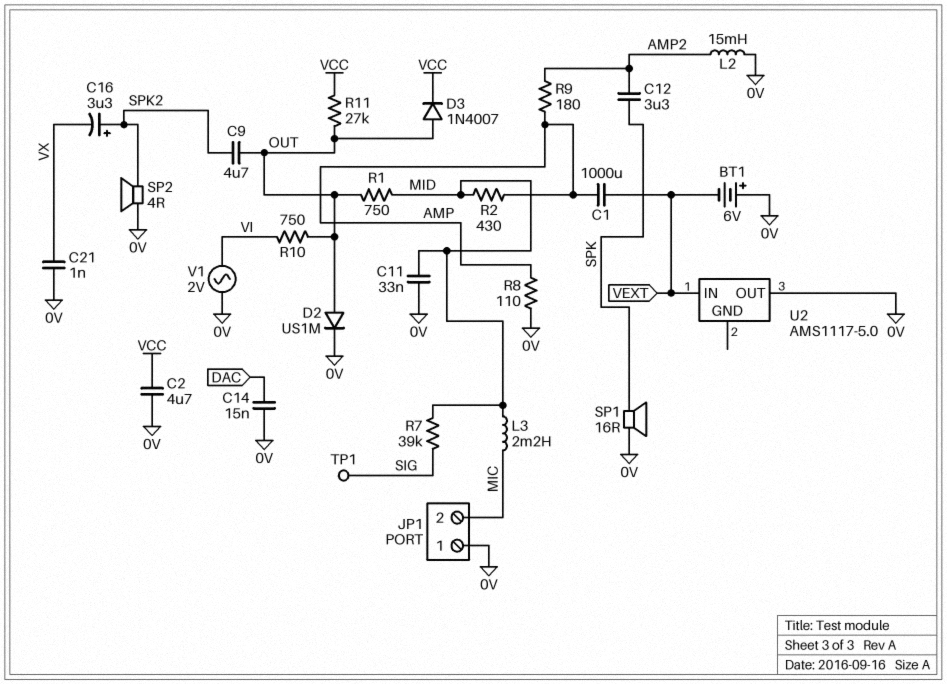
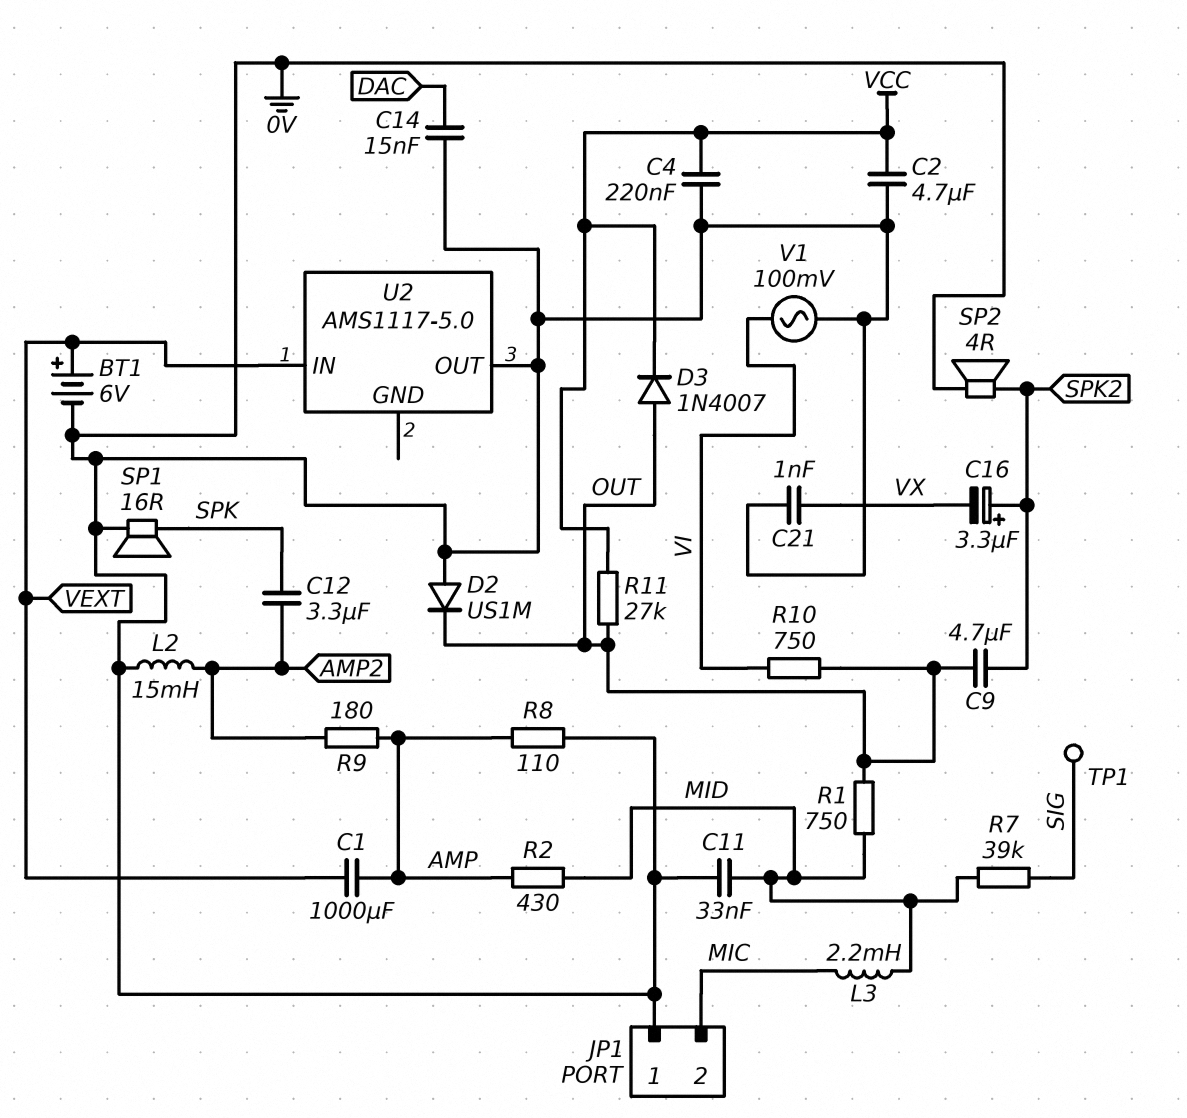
BT1: 6V (plus 0V, minus VEXT) -> 6V (plus VEXT, minus 0V)
C4: none -> 220nF (0V, VCC)
D2: diode US1M (A OUT, K 0V) -> diode US1M (A 0V, K OUT)
V1: AC 2V (0V, VI) -> AC 100mV (0V, VI)

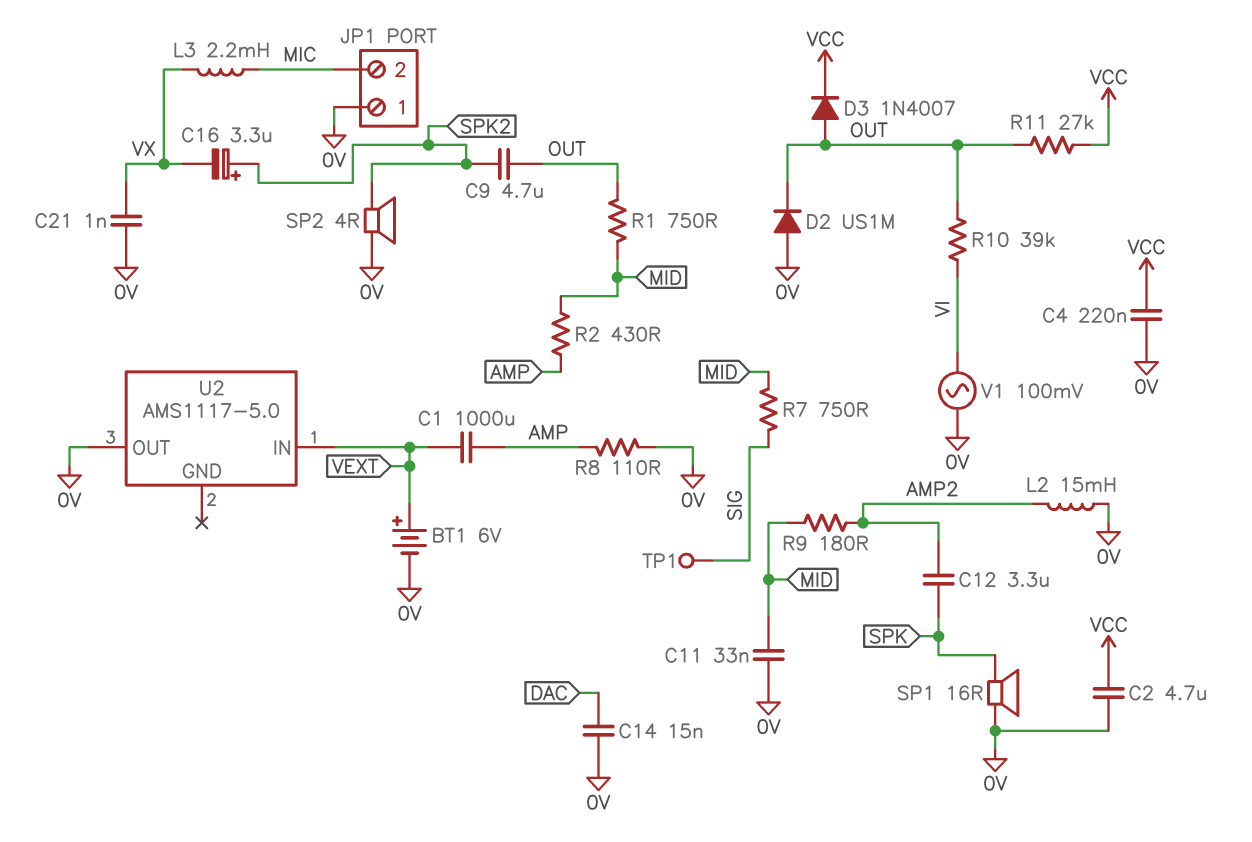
L3: 2.2mH (MIC, MID) -> 2.2mH (MIC, VX)
R7: 39k (MID, SIG) -> 750 (MID, SIG)
R9: 180 (AMP, AMP2) -> 180 (AMP2, MID)
R10: 750 (OUT, VI) -> 39k (OUT, VI)

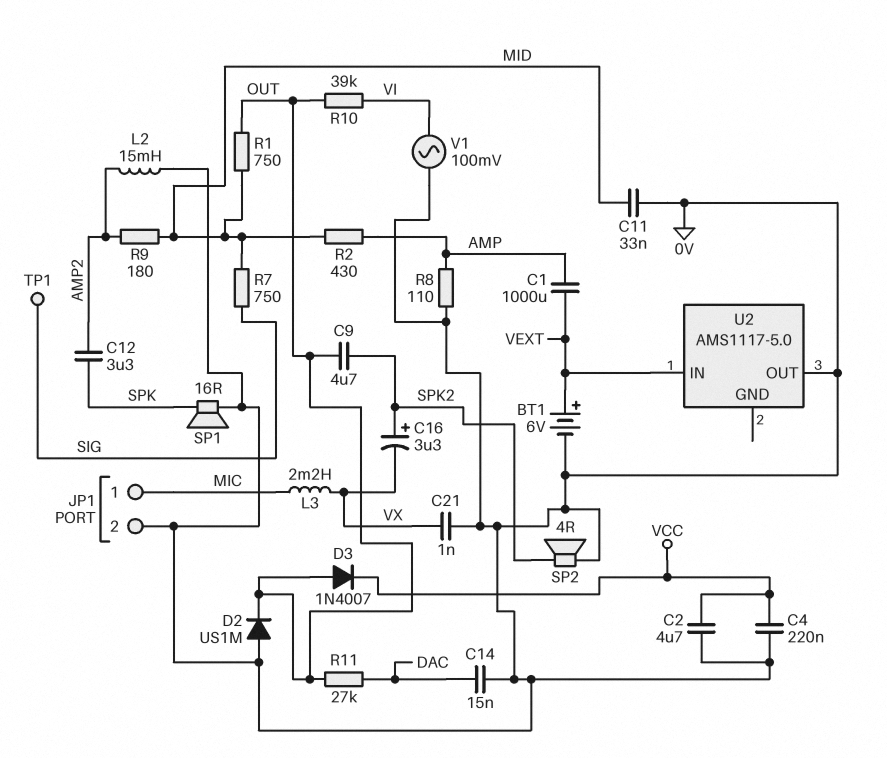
JP1 pin 1: 0V -> MIC
JP1 pin 2: MIC -> 0V
R11: 27k (OUT, VCC) -> 27k (DAC, OUT)

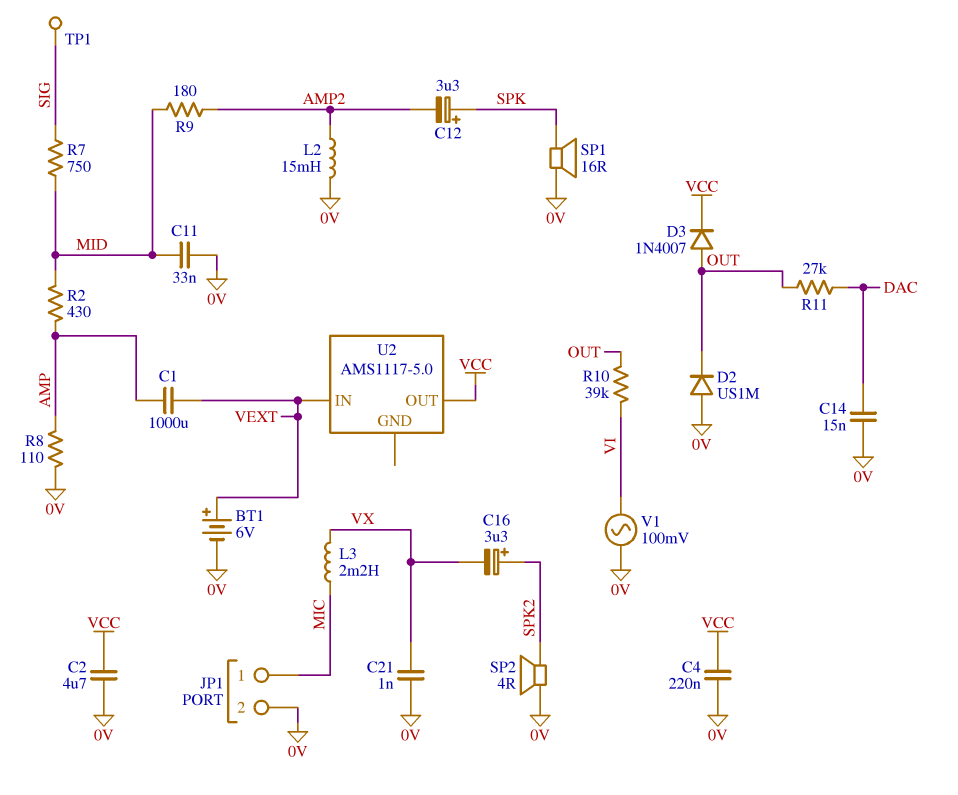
C9: 4.7uF (OUT, SPK2) -> none
C12: 3.3uF (AMP2, SPK) -> 3.3uF (plus SPK, minus AMP2)
R1: 750 (MID, OUT) -> none
U2 pin OUT: 0V -> VCC

